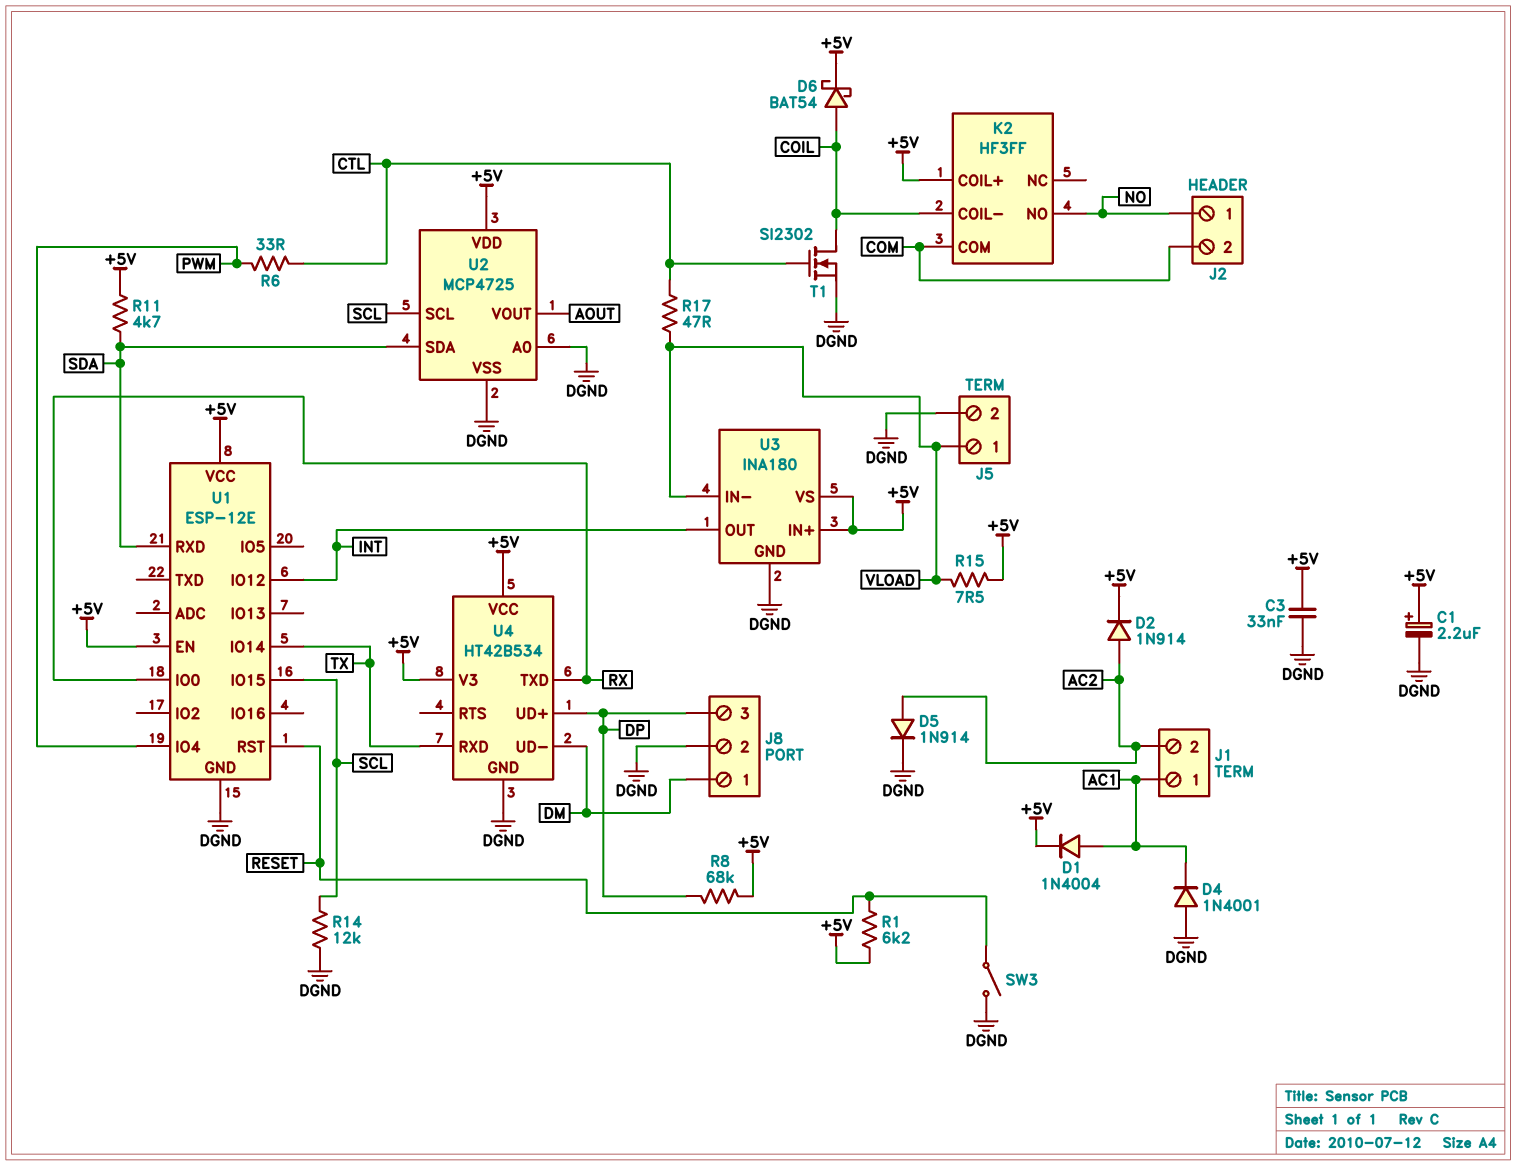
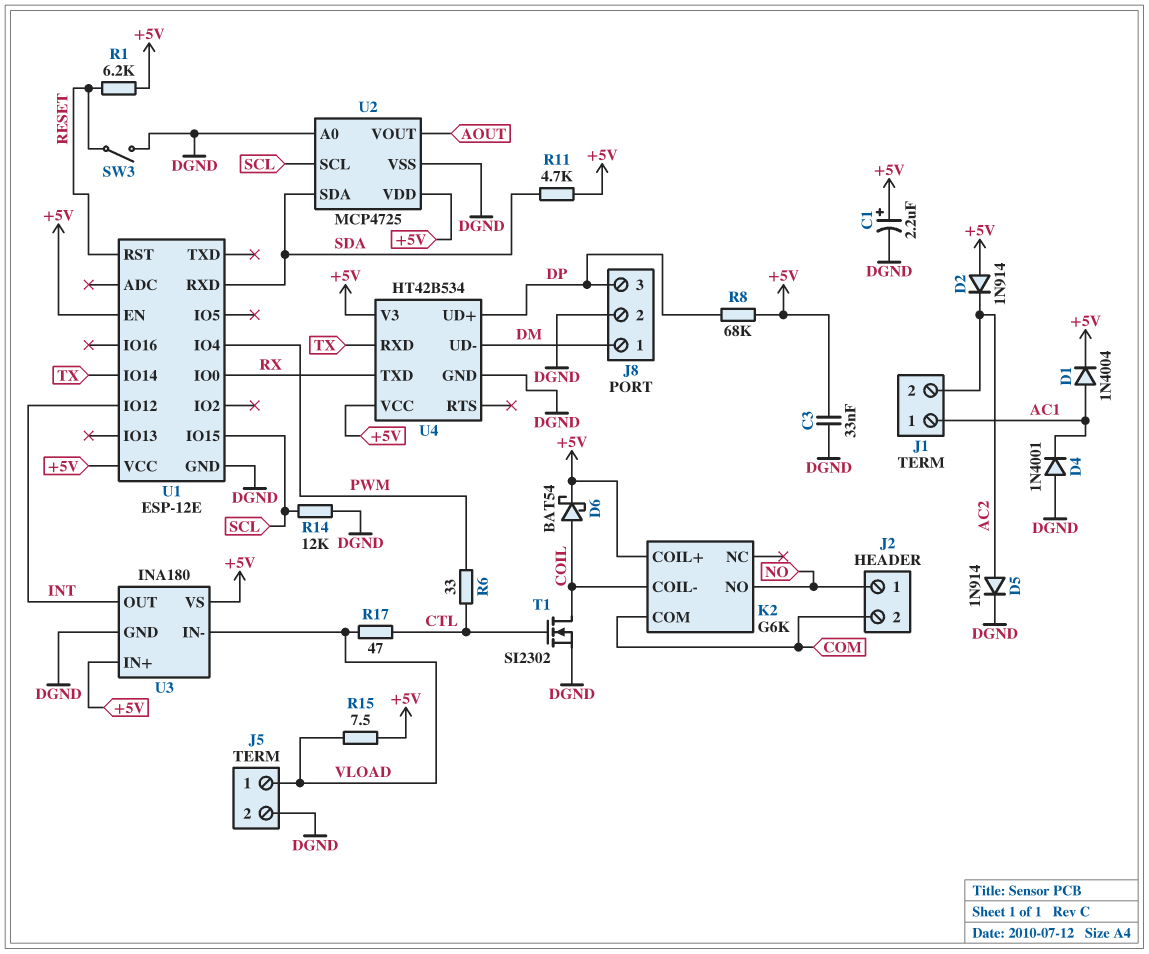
D2: diode 1N914 (A AC2, K +5V) -> diode 1N914 (A +5V, K AC2)
K2: HF3FF -> G6K

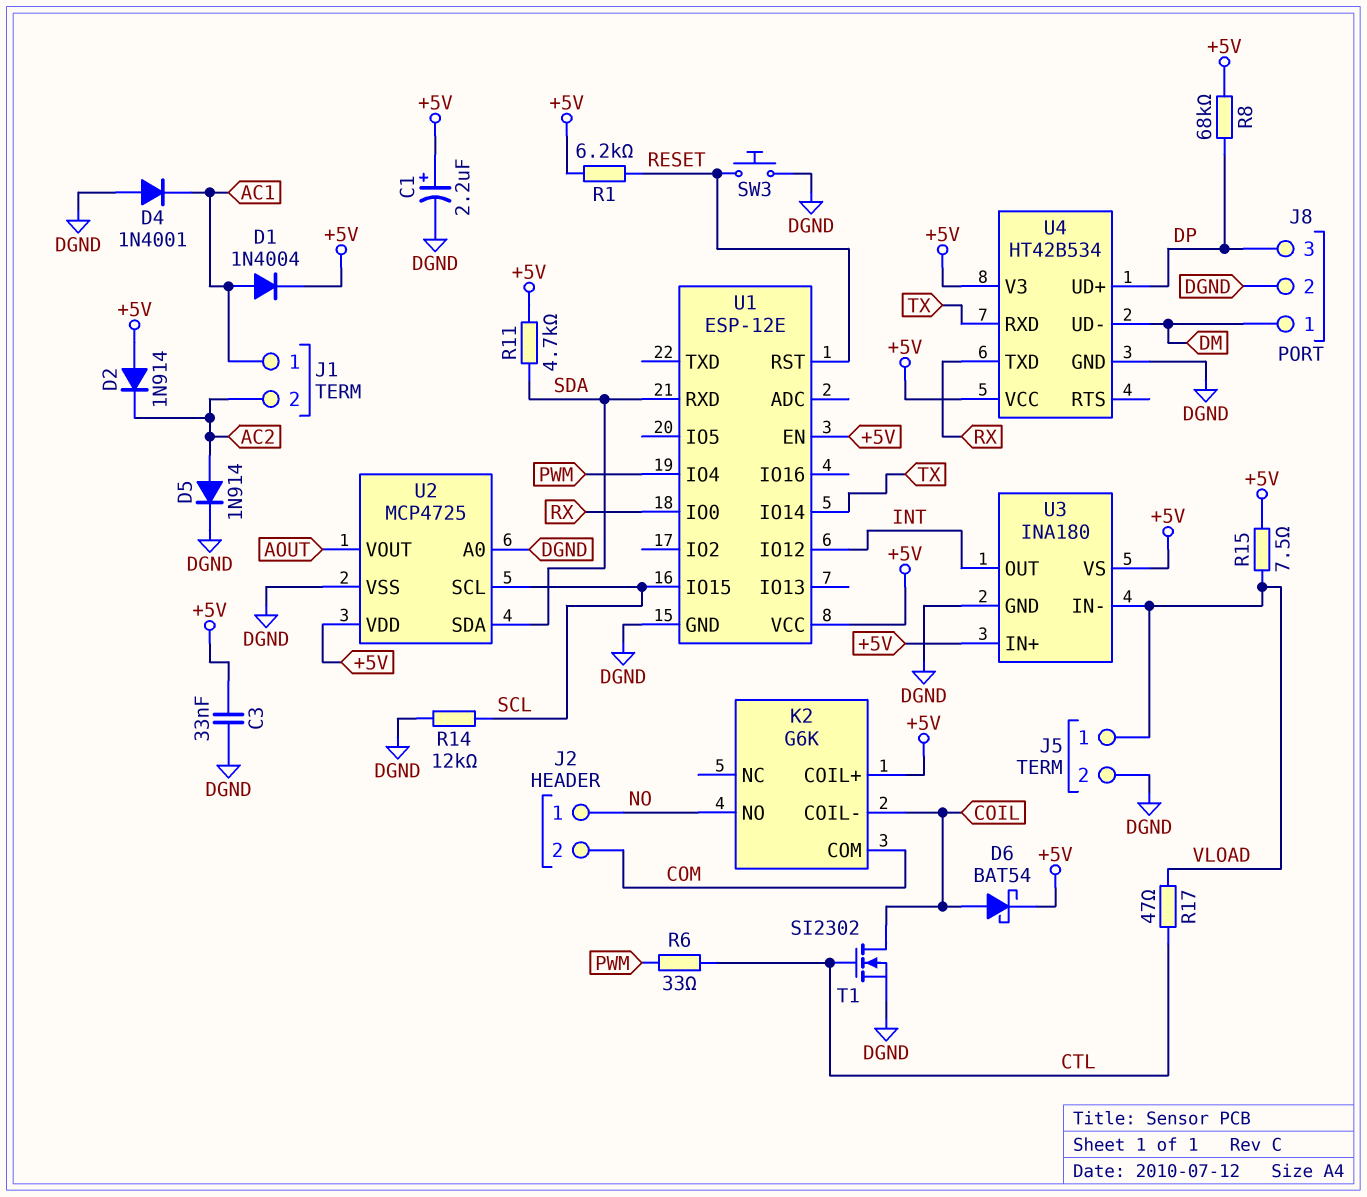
SW3: switch (DGND, RESET) -> button (DGND, RESET)

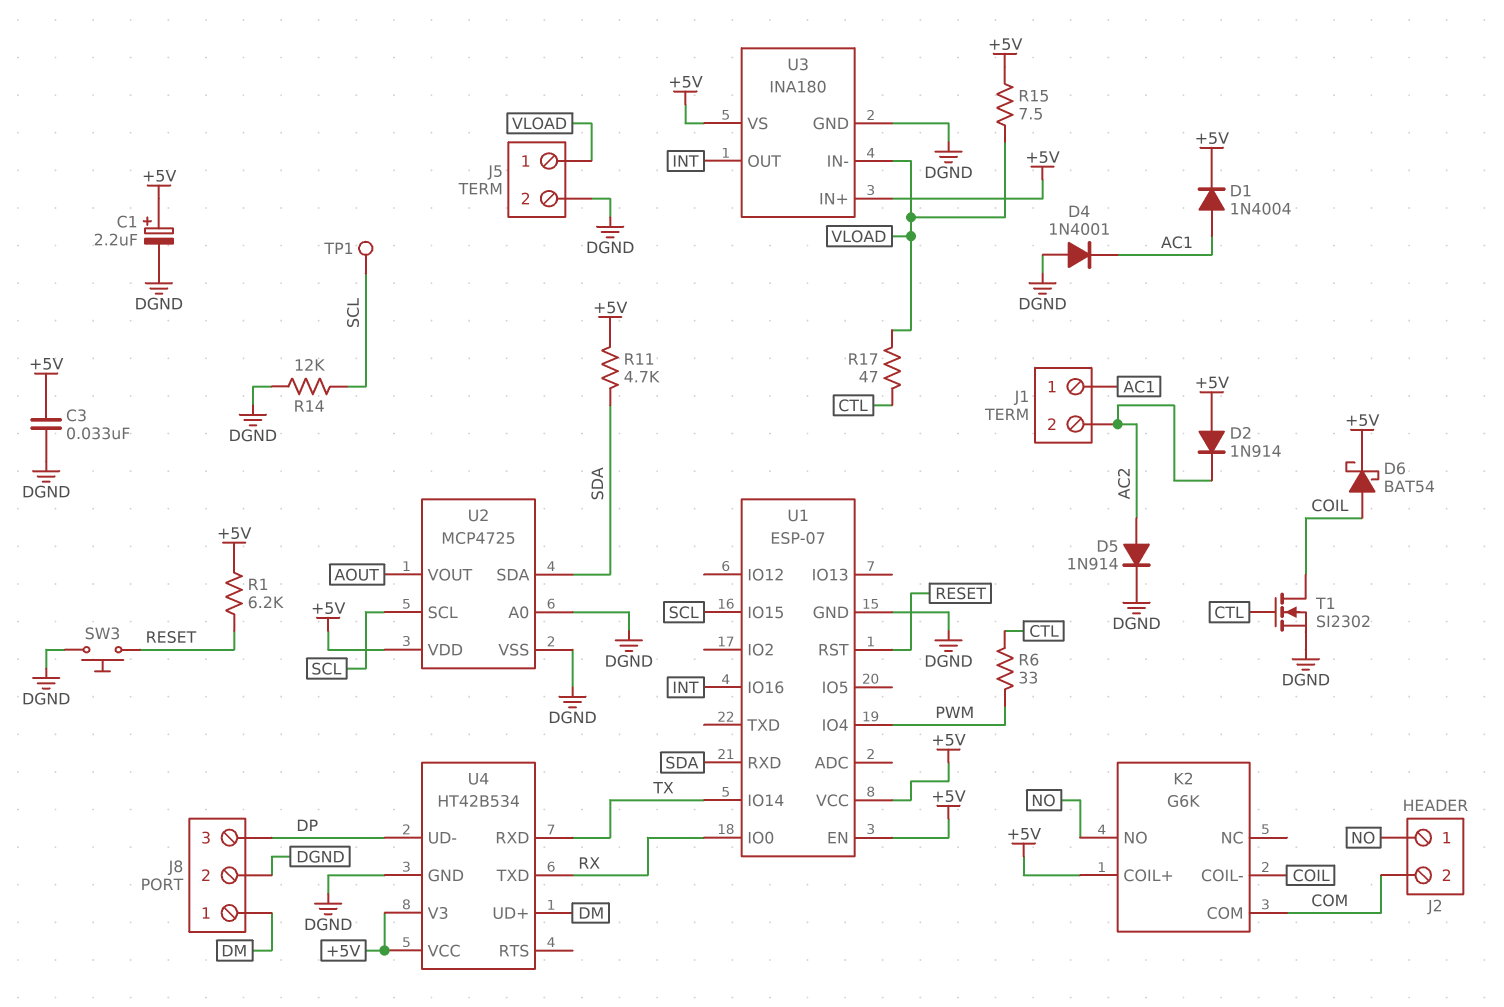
R8: 68k (+5V, DP) -> none
TP1: none -> test point (SCL)
U1: ESP-12E -> ESP-07
U1 pin IO12: INT -> none
U1 pin IO16: none -> INT
U4 pin UD+: DP -> DM
U4 pin UD-: DM -> DP

